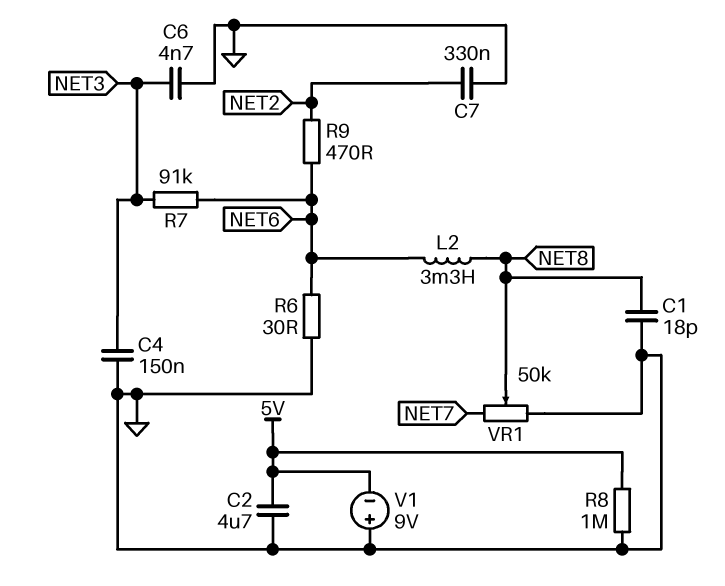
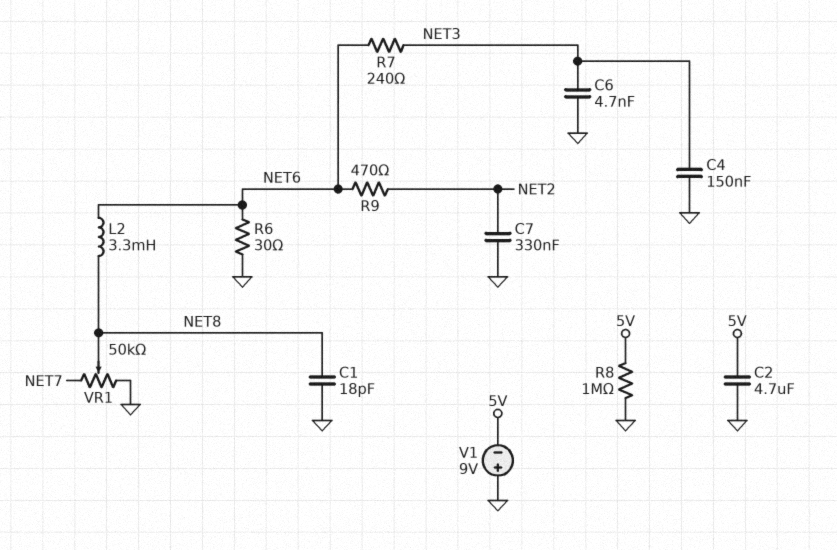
R7: 91k (NET3, NET6) -> 240 (NET3, NET6)

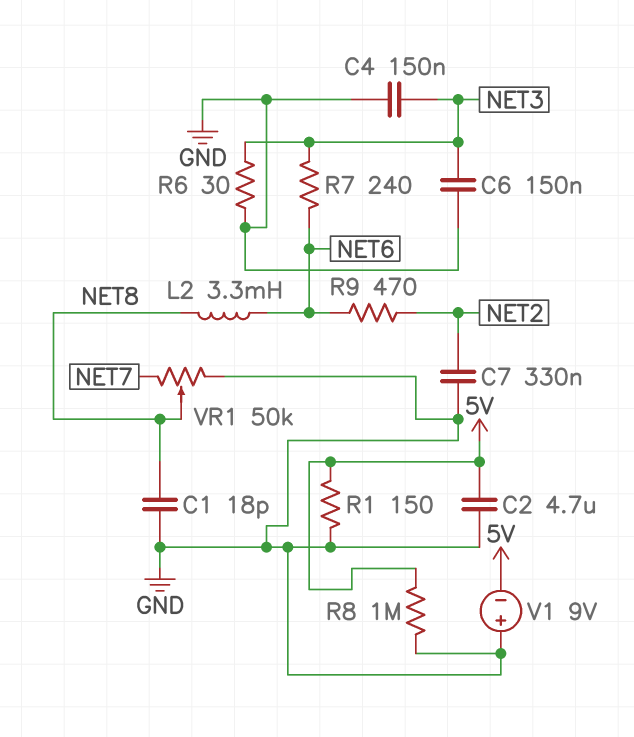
C6: 4.7nF (GND, NET3) -> 150nF (GND, NET3)
R1: none -> 150 (5V, GND)
R6: 30 (GND, NET6) -> 30 (GND, NET3)

